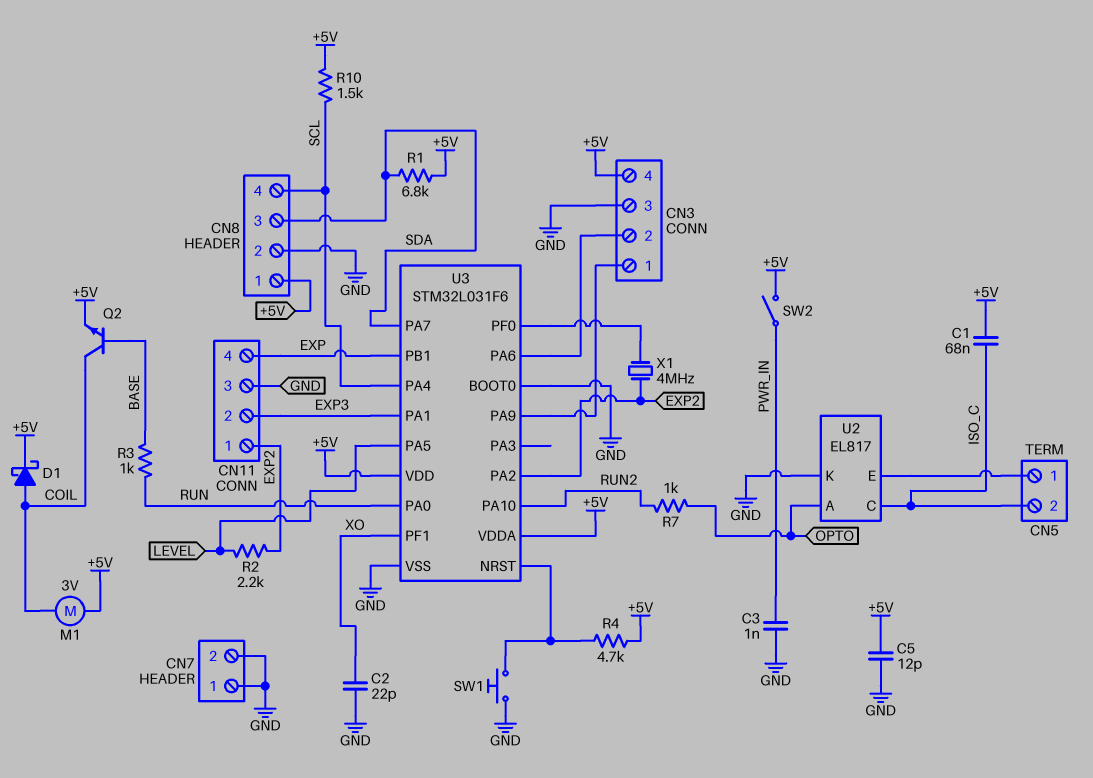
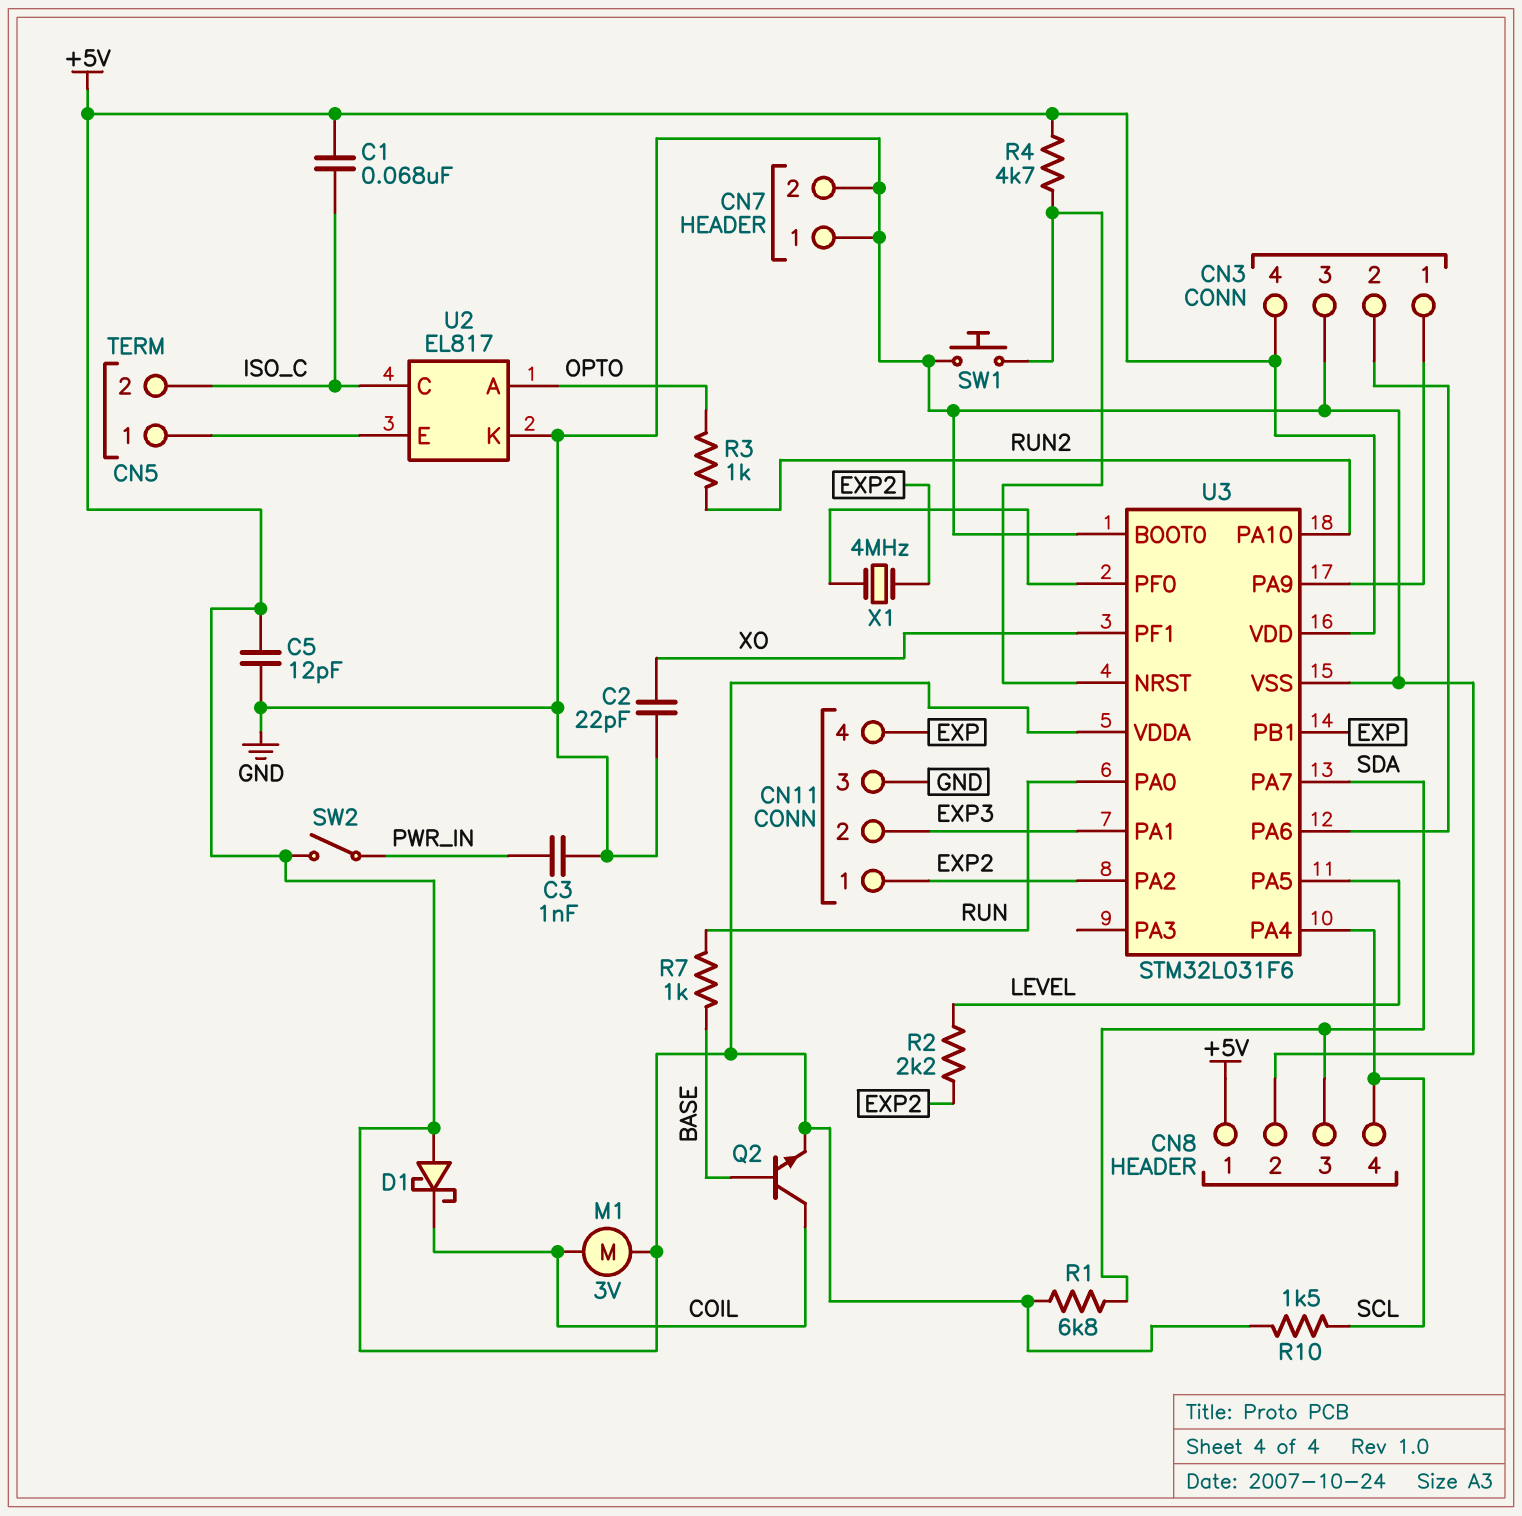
D1: schottky (A COIL, K +5V) -> schottky (A +5V, K COIL)
R3: 1k (BASE, RUN) -> 1k (OPTO, RUN2)
R7: 1k (OPTO, RUN2) -> 1k (BASE, RUN)

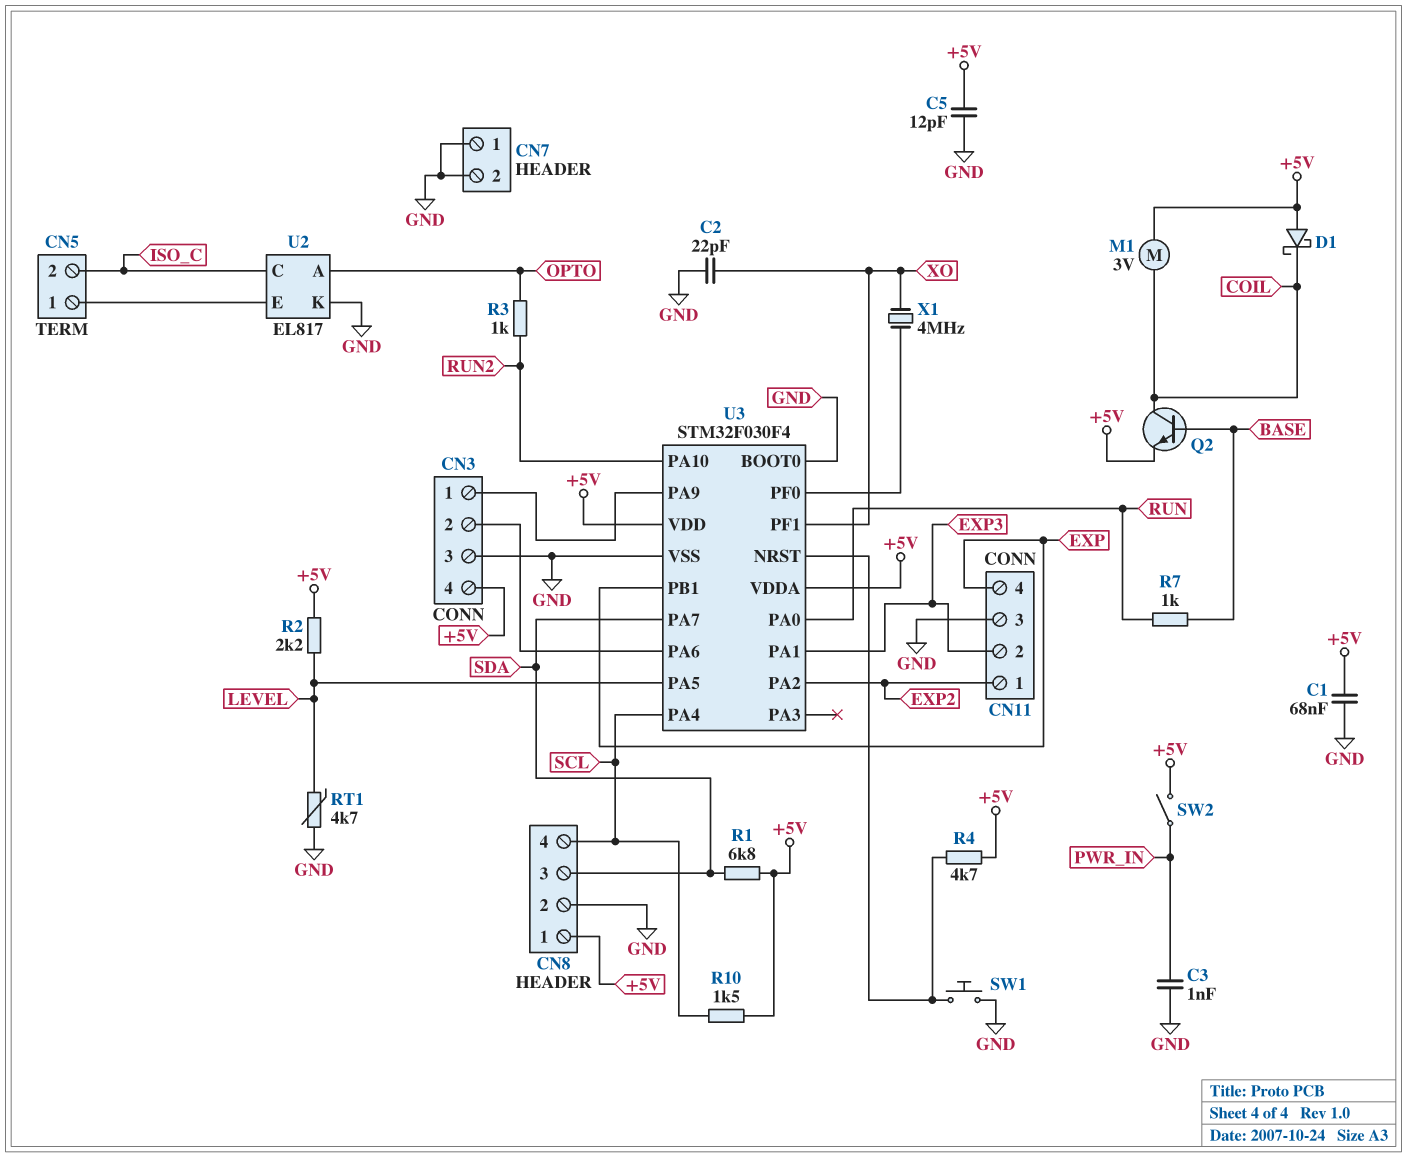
C1: 68nF (+5V, ISO_C) -> 68nF (+5V, GND)
R2: 2.2k (EXP2, LEVEL) -> 2.2k (+5V, LEVEL)
RT1: none -> 4.7k (GND, LEVEL)
U3: STM32L031F6 -> STM32F030F4
X1: 4MHz (EXP2, U3/PF0) -> 4MHz (U3/PF0, XO)

